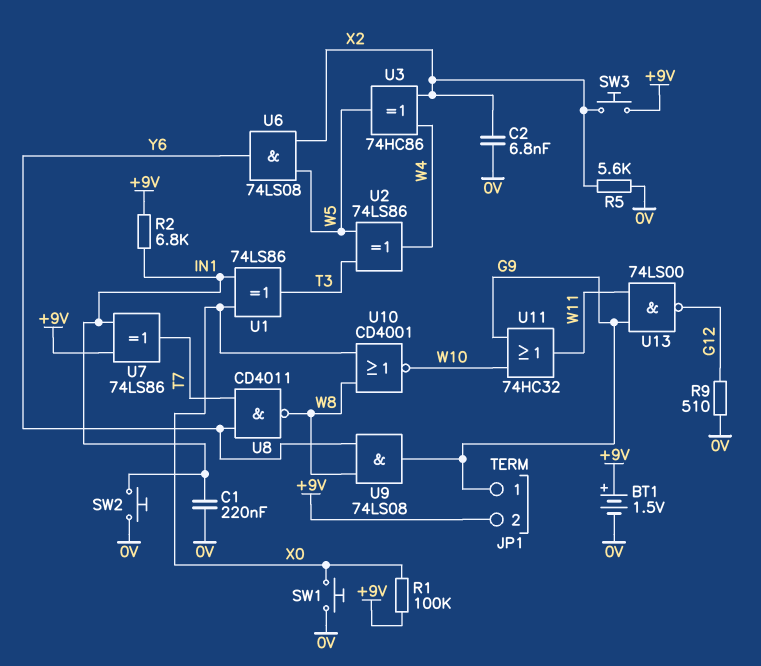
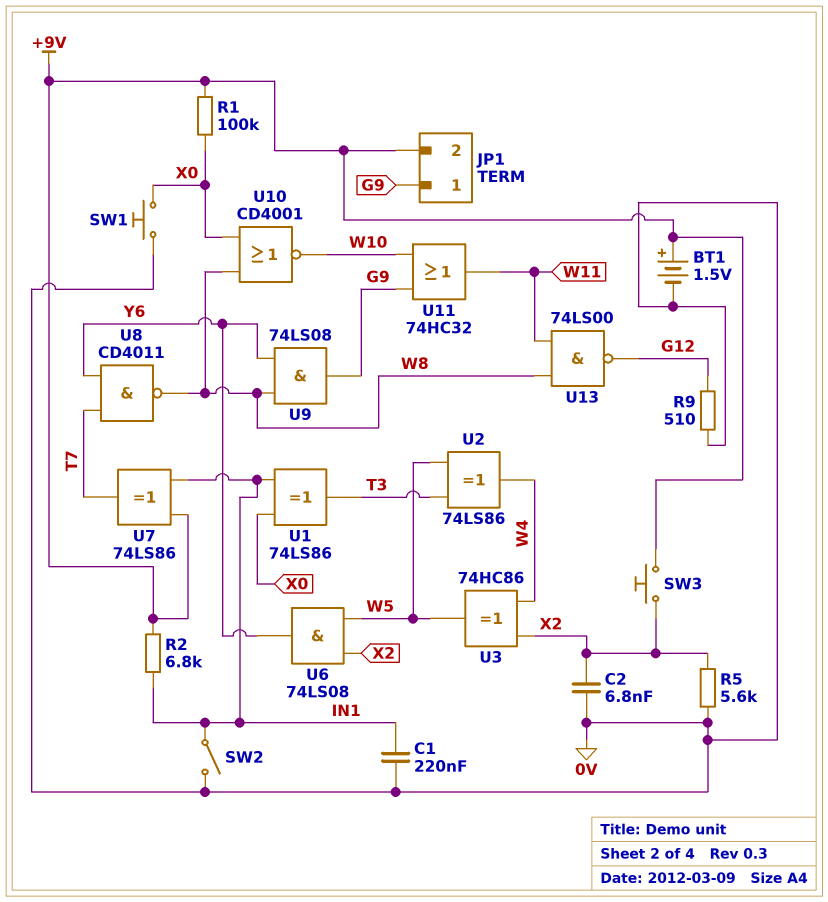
SW2: button (0V, IN1) -> switch (0V, IN1)
U13: NAND 74LS00 (in G9, in W11, out G12) -> NAND 74LS00 (in W8, in W11, out G12)

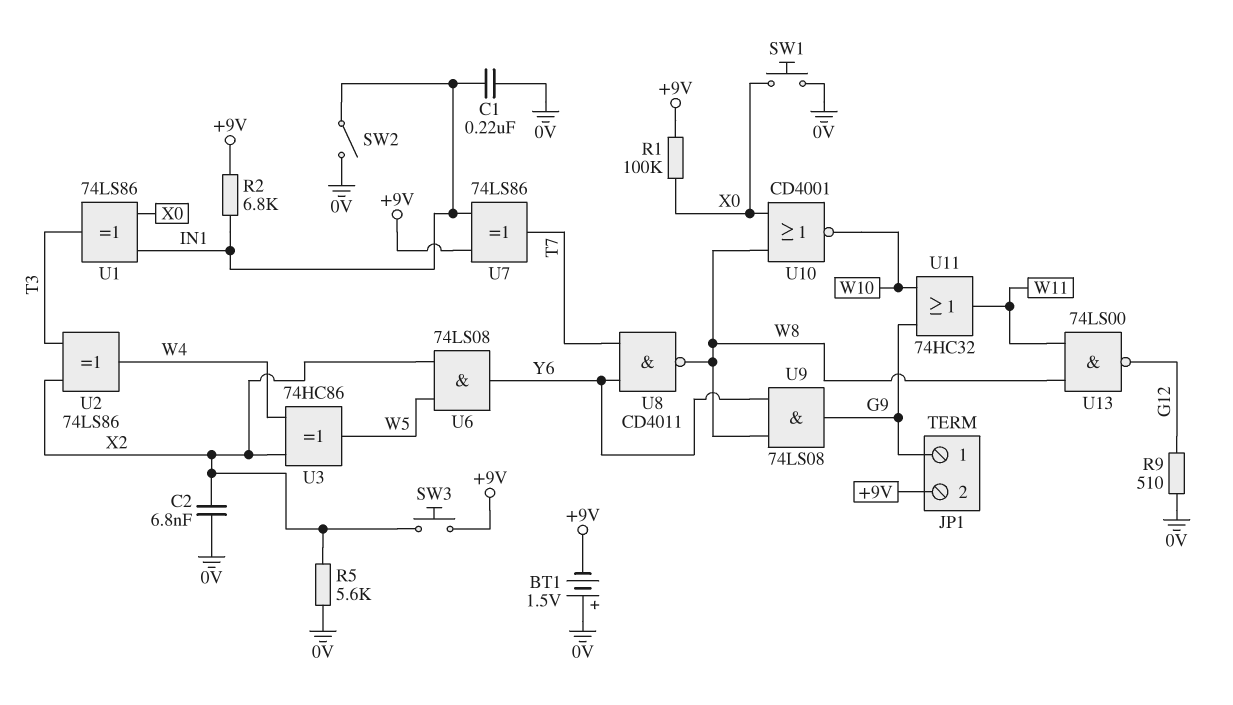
BT1: 1.5V (plus +9V, minus 0V) -> 1.5V (plus 0V, minus +9V)
U2: XOR 74LS86 (in T3, in W5, out W4) -> XOR 74LS86 (in T3, in X2, out W4)

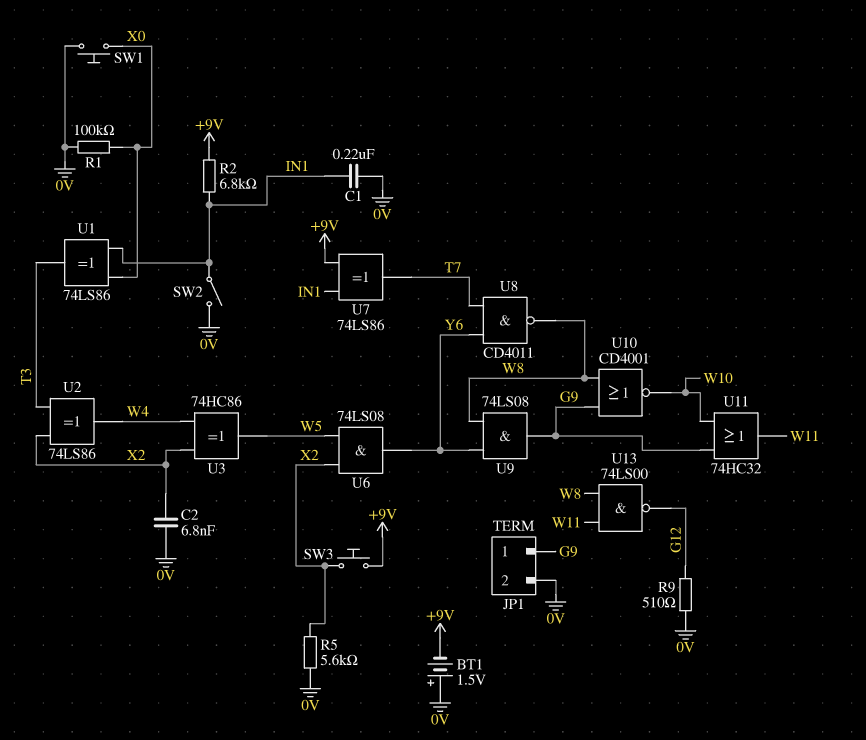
JP1 pin 2: +9V -> 0V
R1: 100k (+9V, X0) -> 100k (0V, X0)
U10: NOR CD4001 (in W8, in X0, out W10) -> NOR CD4001 (in G9, in W8, out W10)

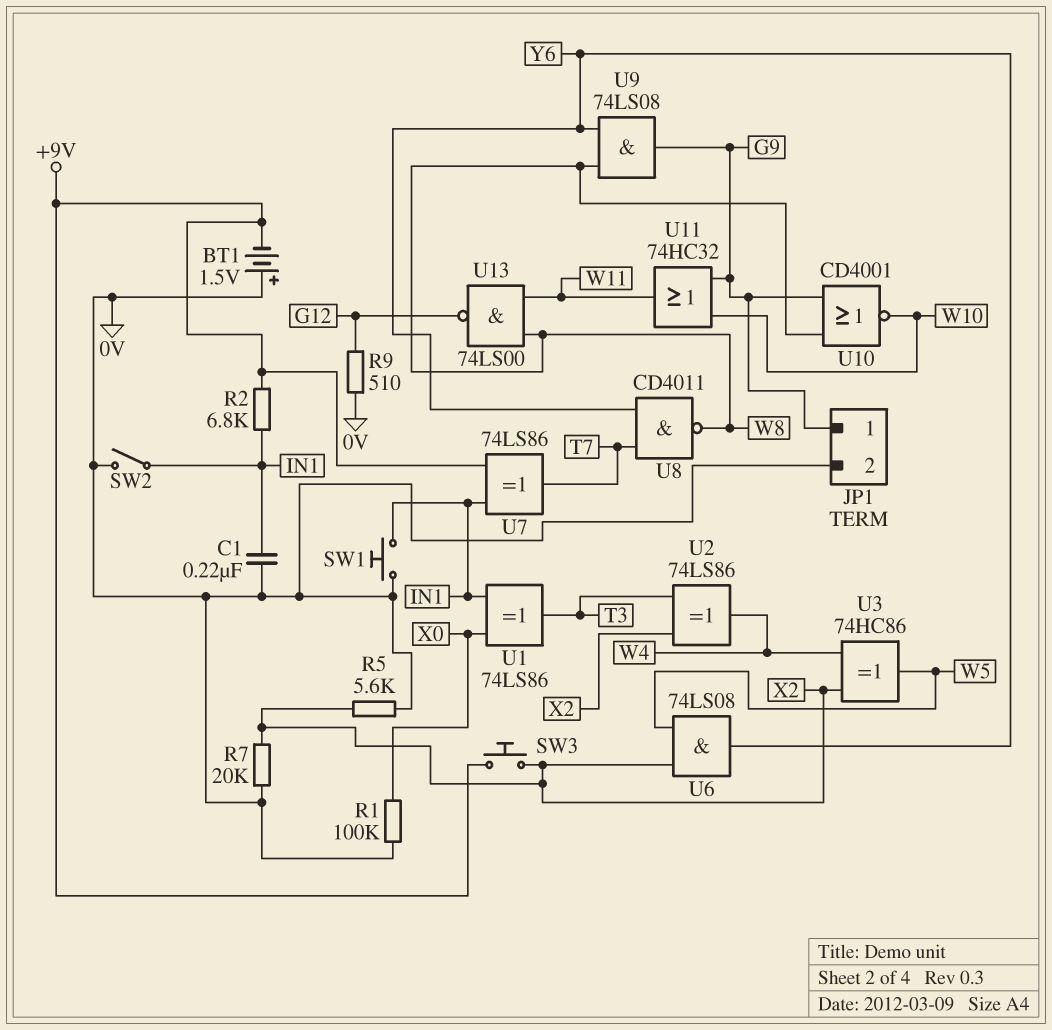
C2: 6.8nF (0V, X2) -> none
R7: none -> 20k (0V, X2)
SW1: button (0V, X0) -> button (0V, IN1)

